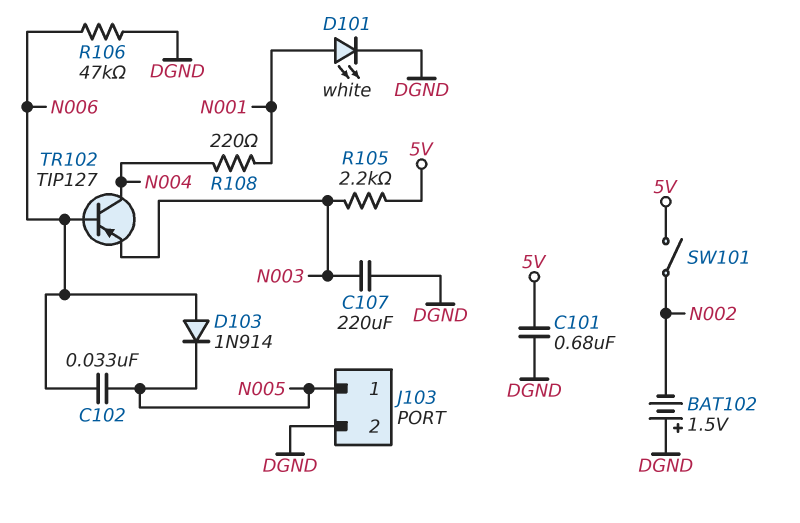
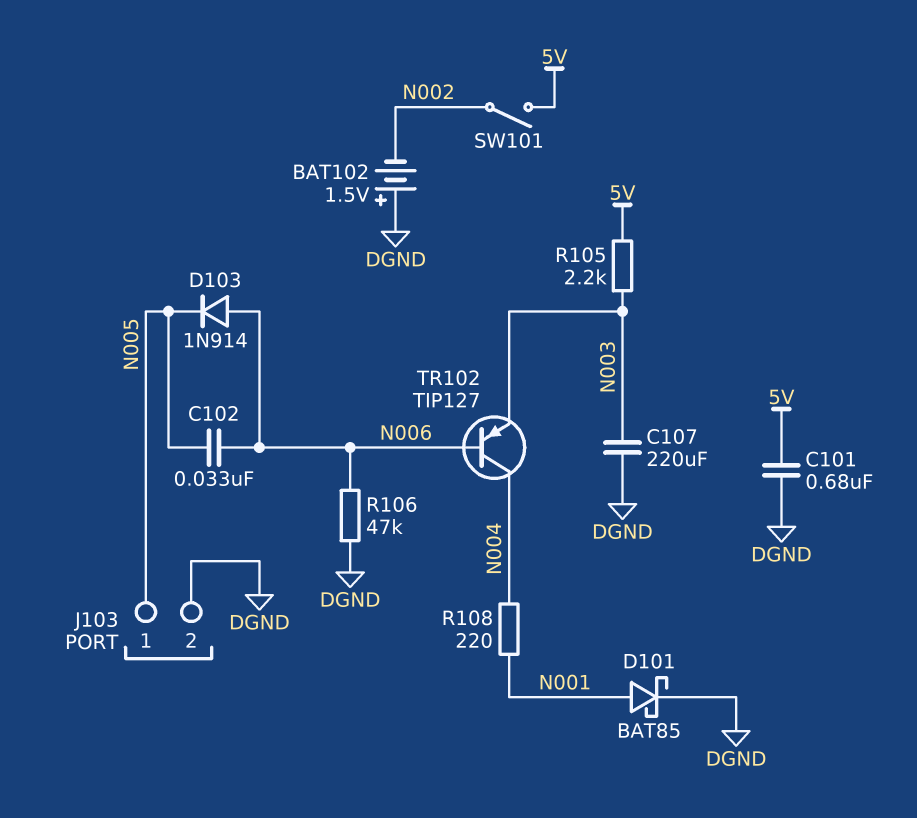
D101: LED white (A N001, K DGND) -> schottky BAT85 (A N001, K DGND)

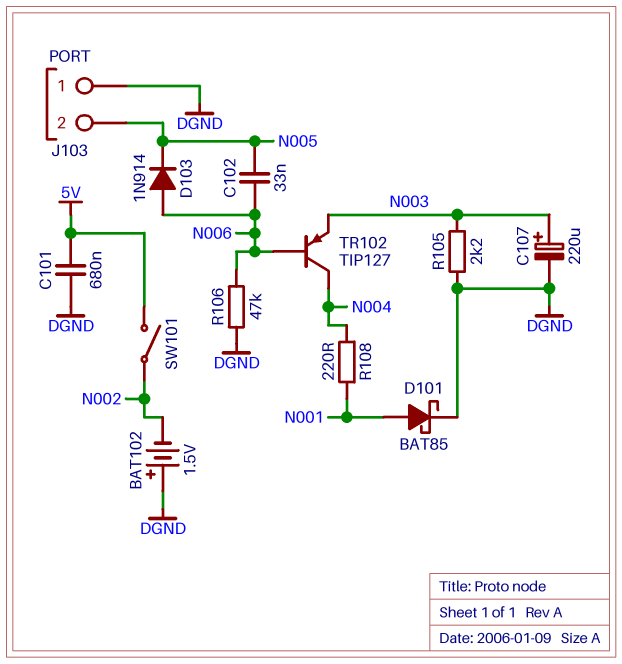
C107: 220uF (DGND, N003) -> 220uF (plus N003, minus DGND)
J103 pin 1: N005 -> DGND
J103 pin 2: DGND -> N005
R105: 2.2k (5V, N003) -> 2.2k (DGND, N003)

